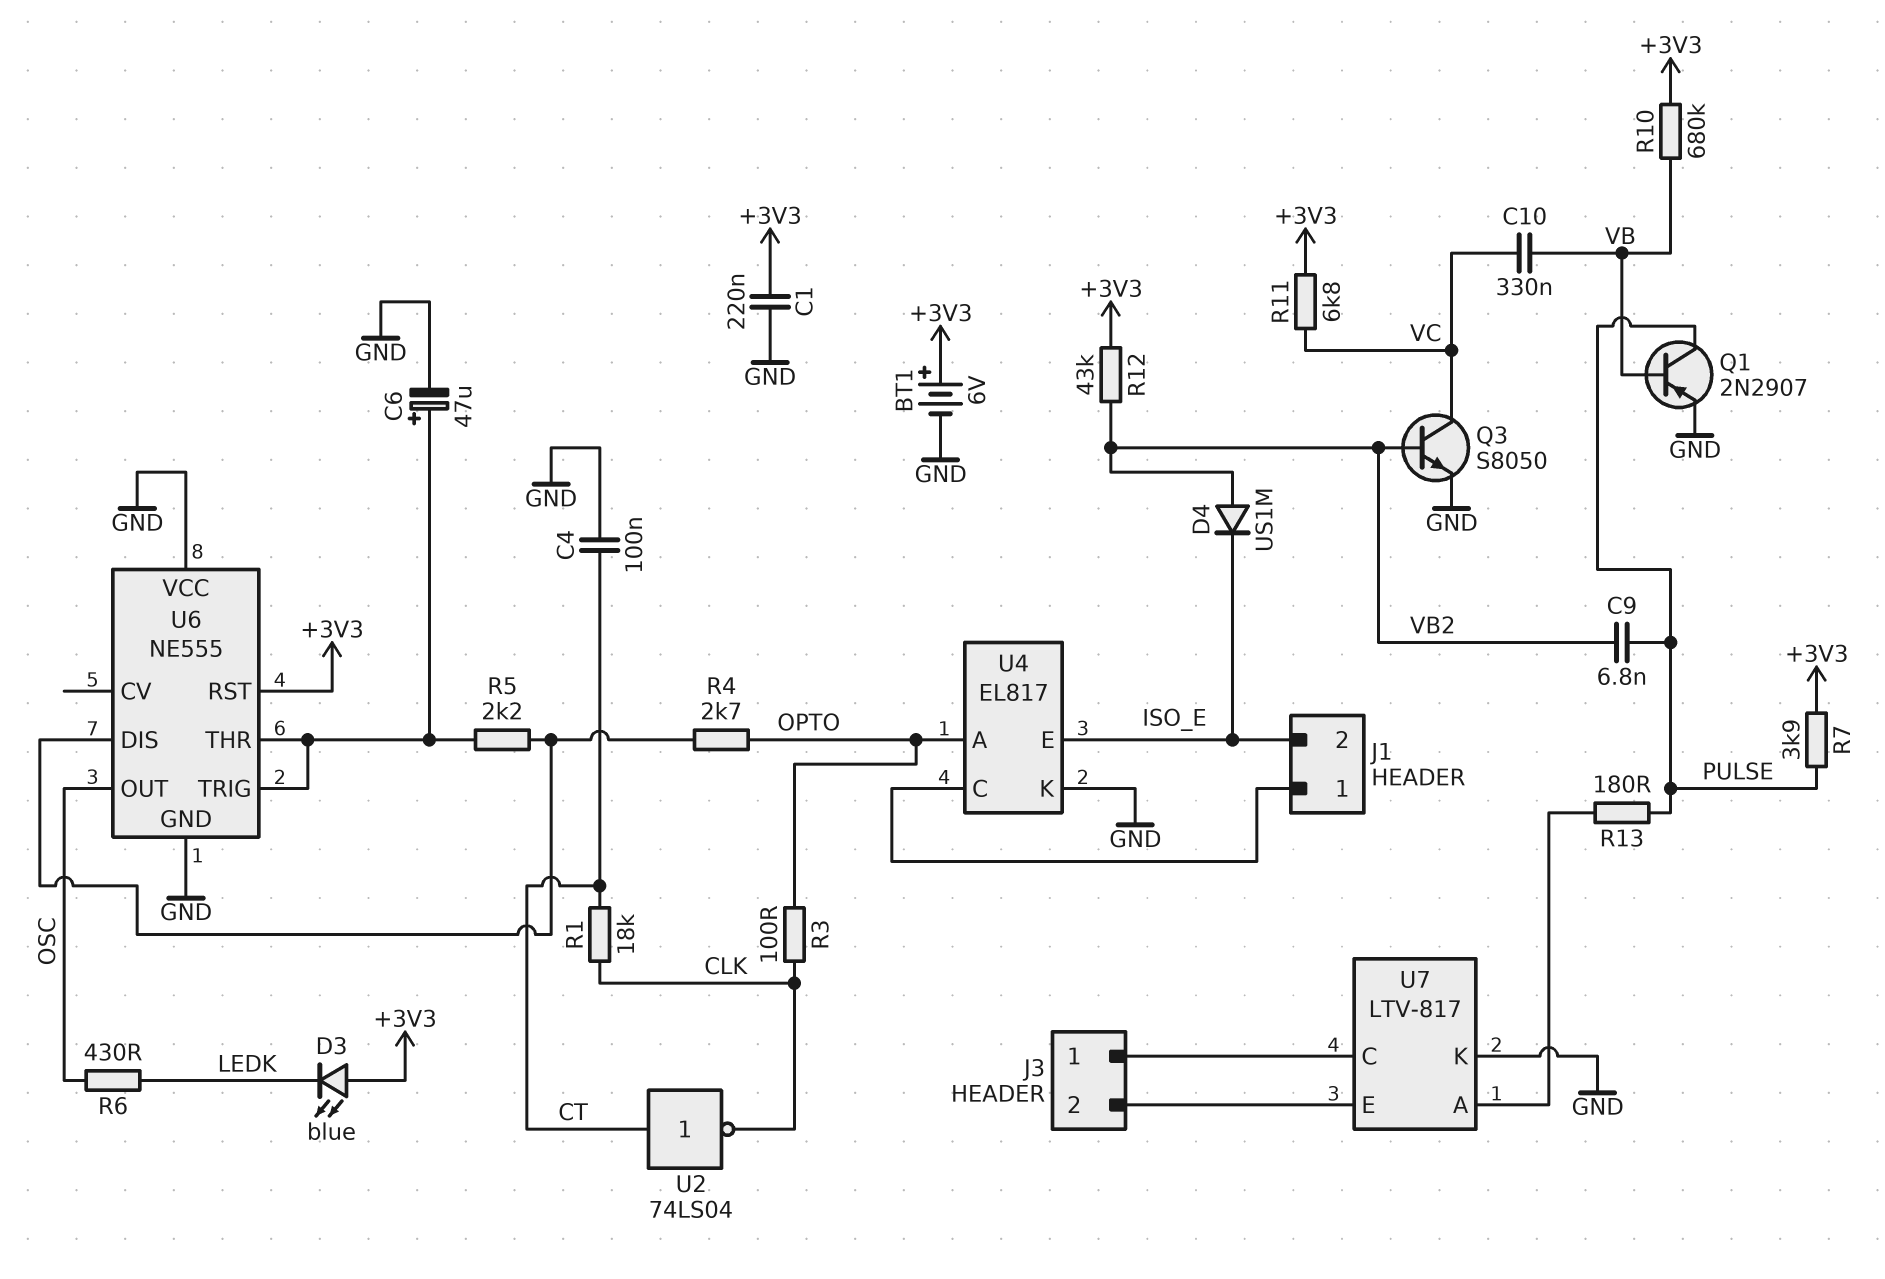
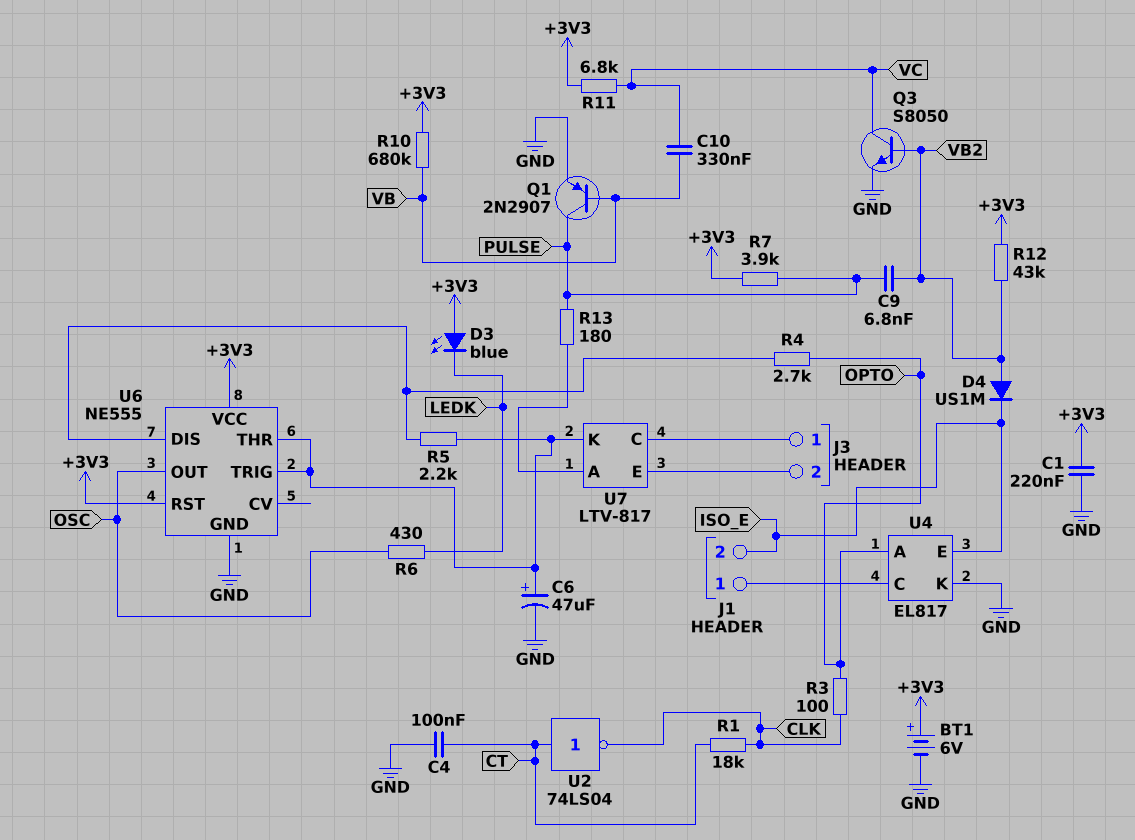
U6 pin VCC: GND -> +3V3
U7 pin K: GND -> U6/THR

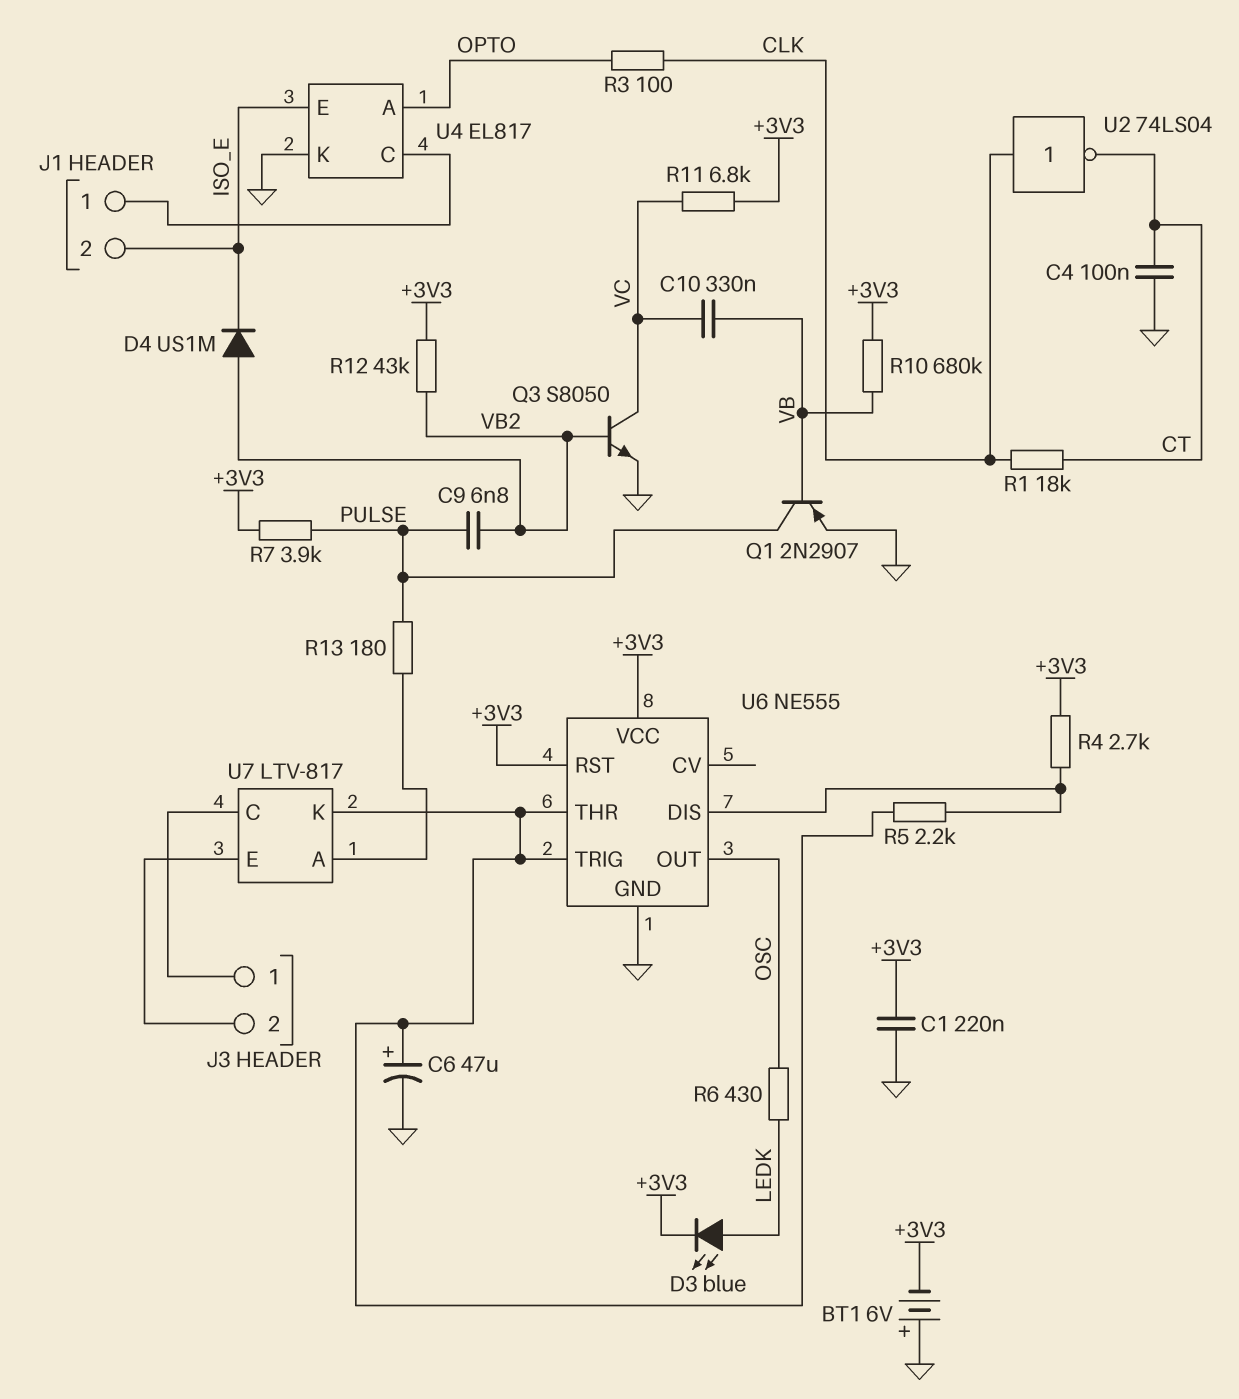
BT1: 6V (plus +3V3, minus GND) -> 6V (plus GND, minus +3V3)
D3: LED blue (A +3V3, K LEDK) -> LED blue (A LEDK, K +3V3)
R4: 2.7k (OPTO, U6/DIS) -> 2.7k (+3V3, U6/DIS)
U2: NOT 74LS04 (in CT, out CLK) -> NOT 74LS04 (in CLK, out CT)

